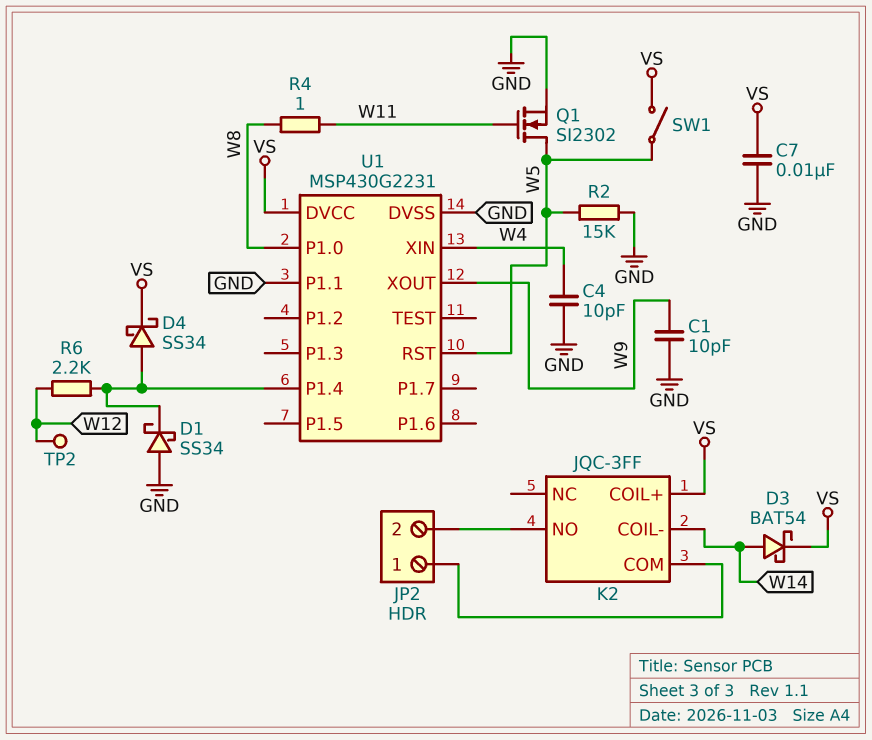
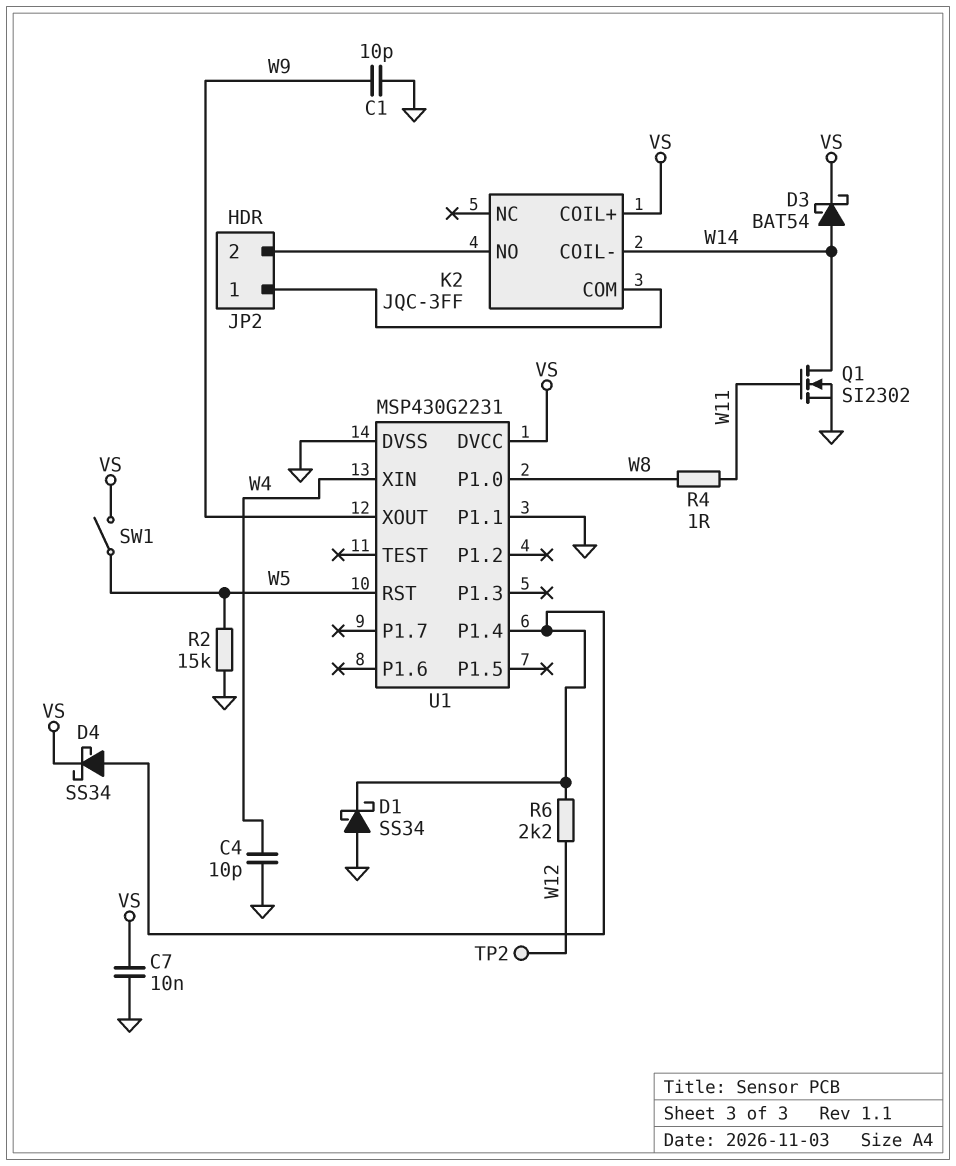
Q1: NMOS SI2302 (G W11, D W5, S GND) -> NMOS SI2302 (G W11, D W14, S GND)

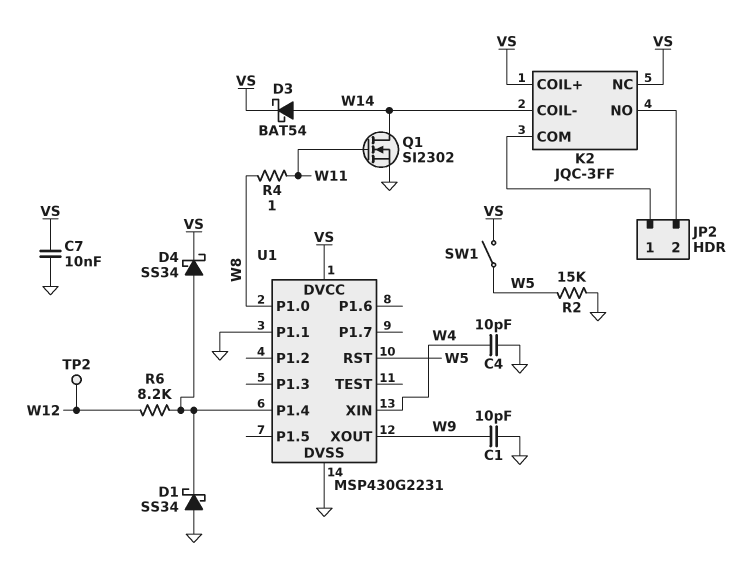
K2 pin NC: none -> VS
R6: 2.2k (U1/P1.4, W12) -> 8.2k (U1/P1.4, W12)

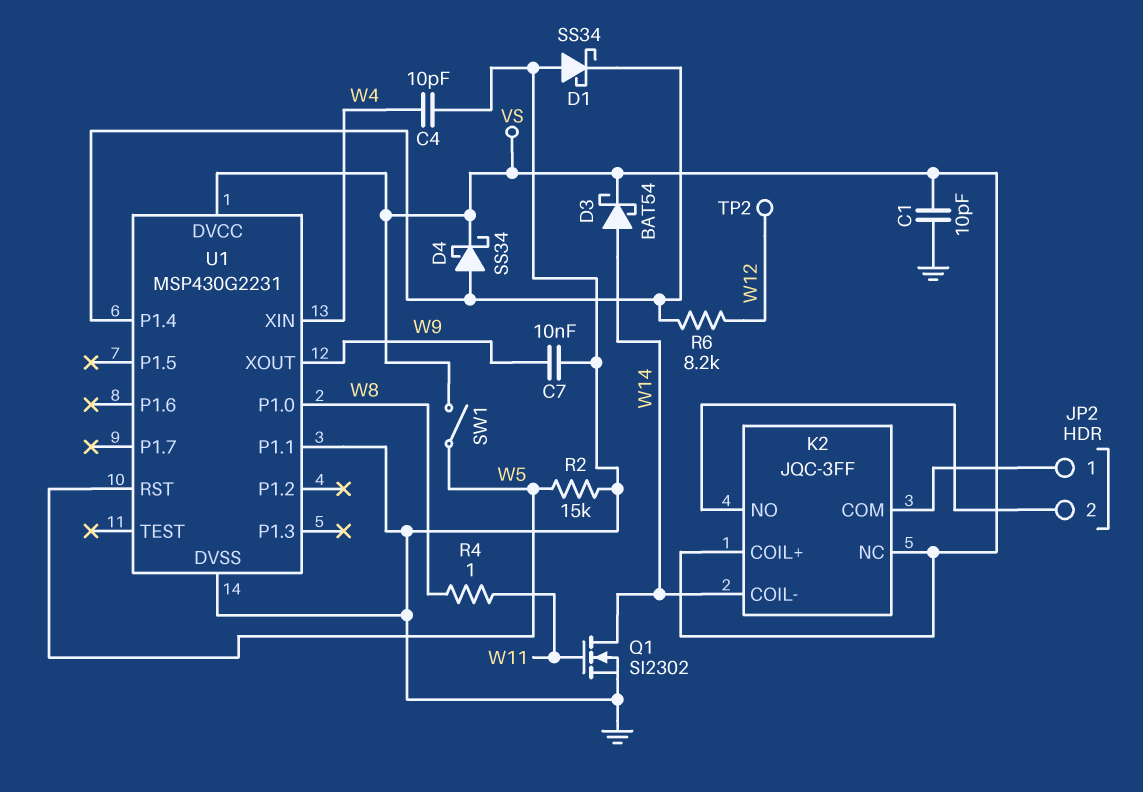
C1: 10pF (GND, W9) -> 10pF (GND, VS)
C7: 10nF (GND, VS) -> 10nF (GND, W9)

